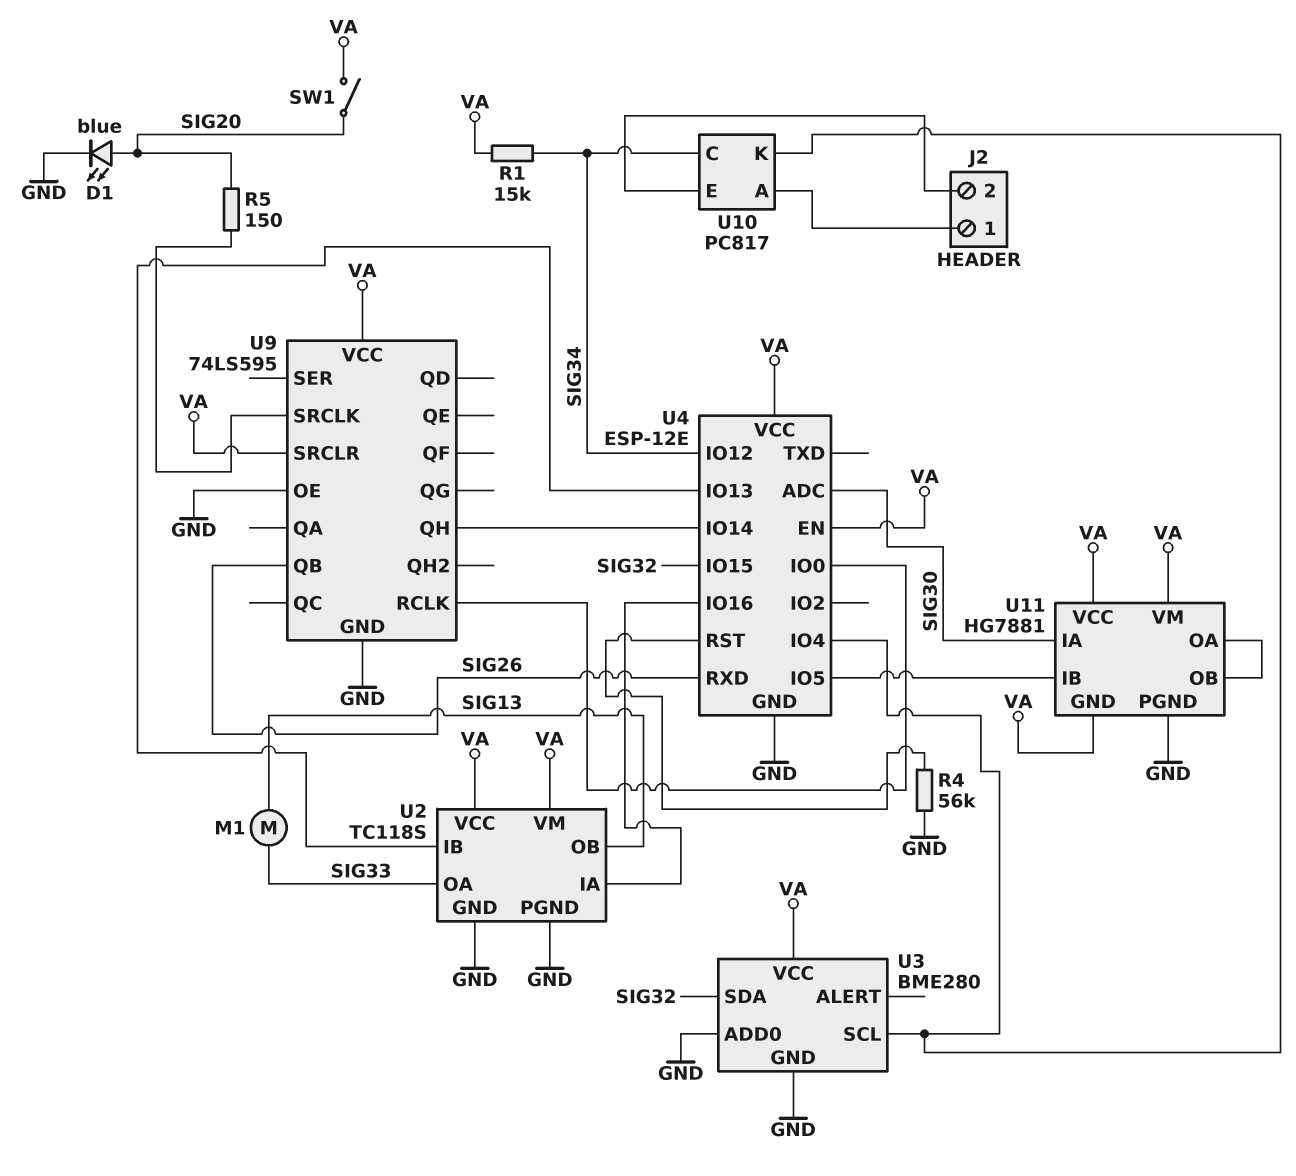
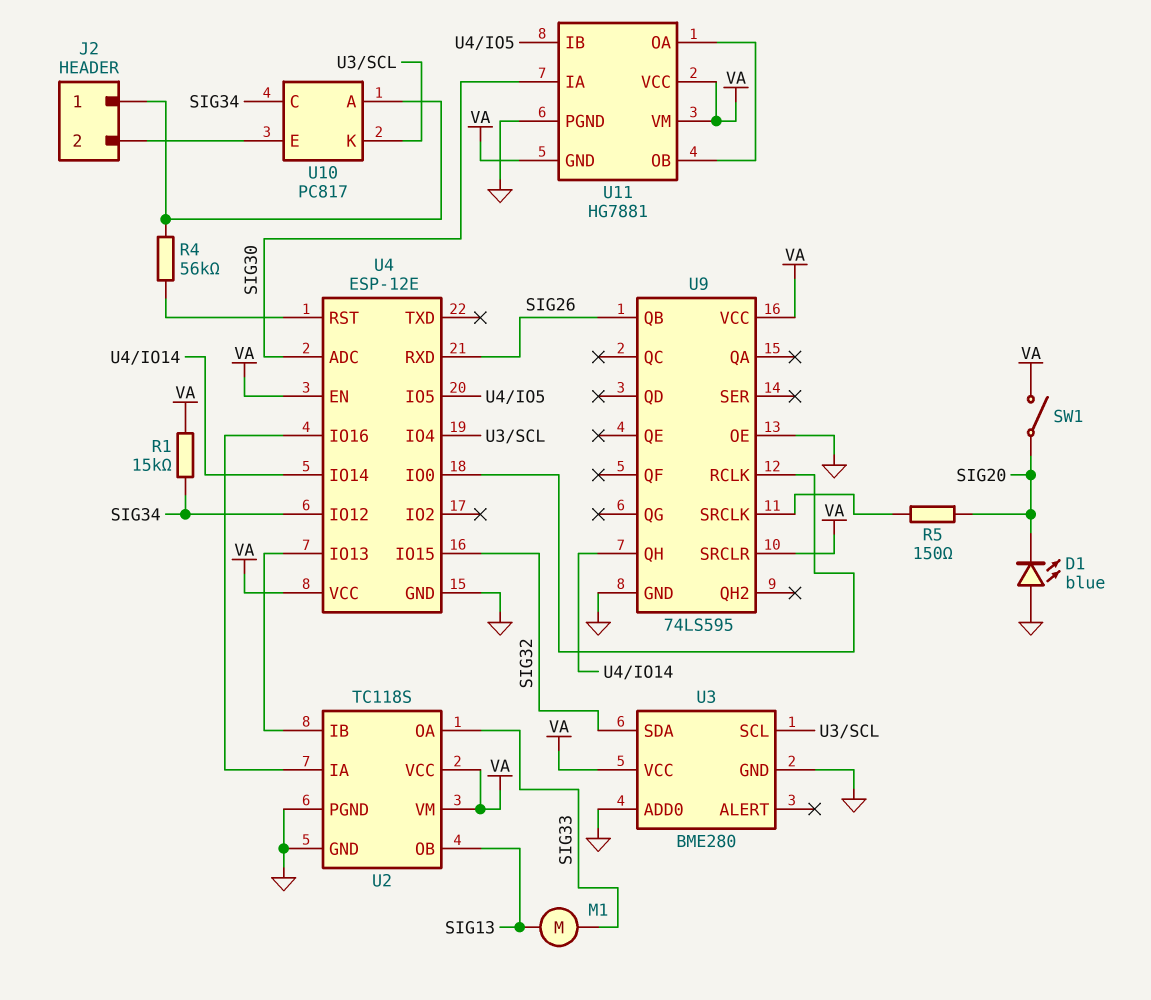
D1: LED blue (A SIG20, K GND) -> LED blue (A GND, K SIG20)
R4: 56k (GND, U4/RST) -> 56k (J2/1, U4/RST)

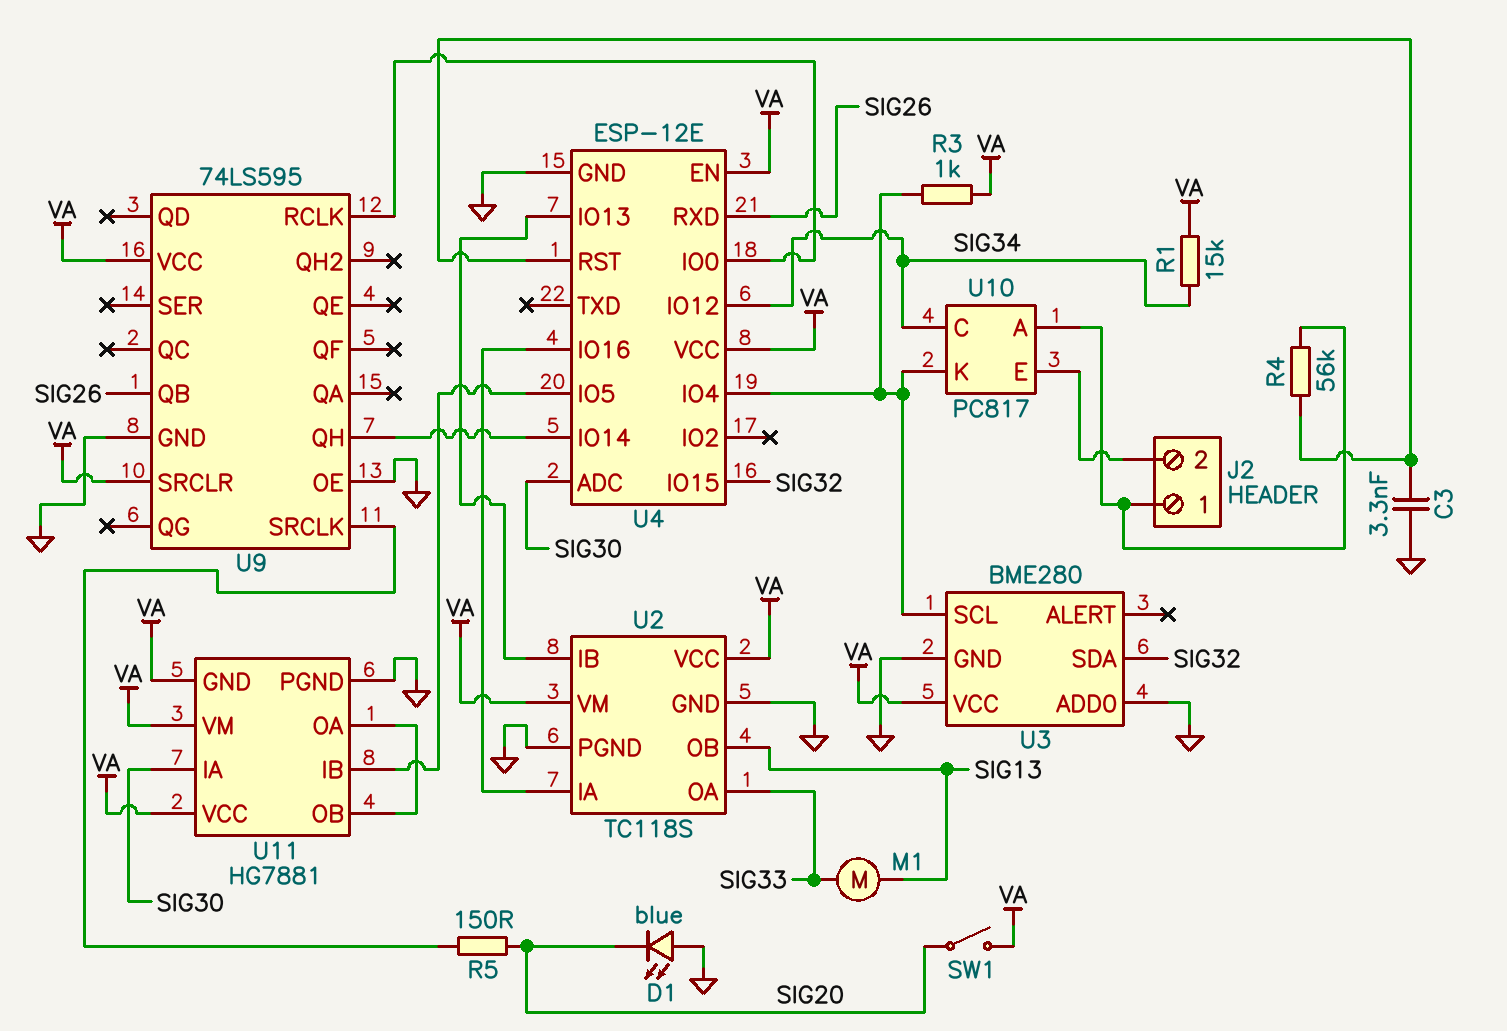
C3: none -> 3.3nF (GND, U4/RST)
R3: none -> 1k (U3/SCL, VA)

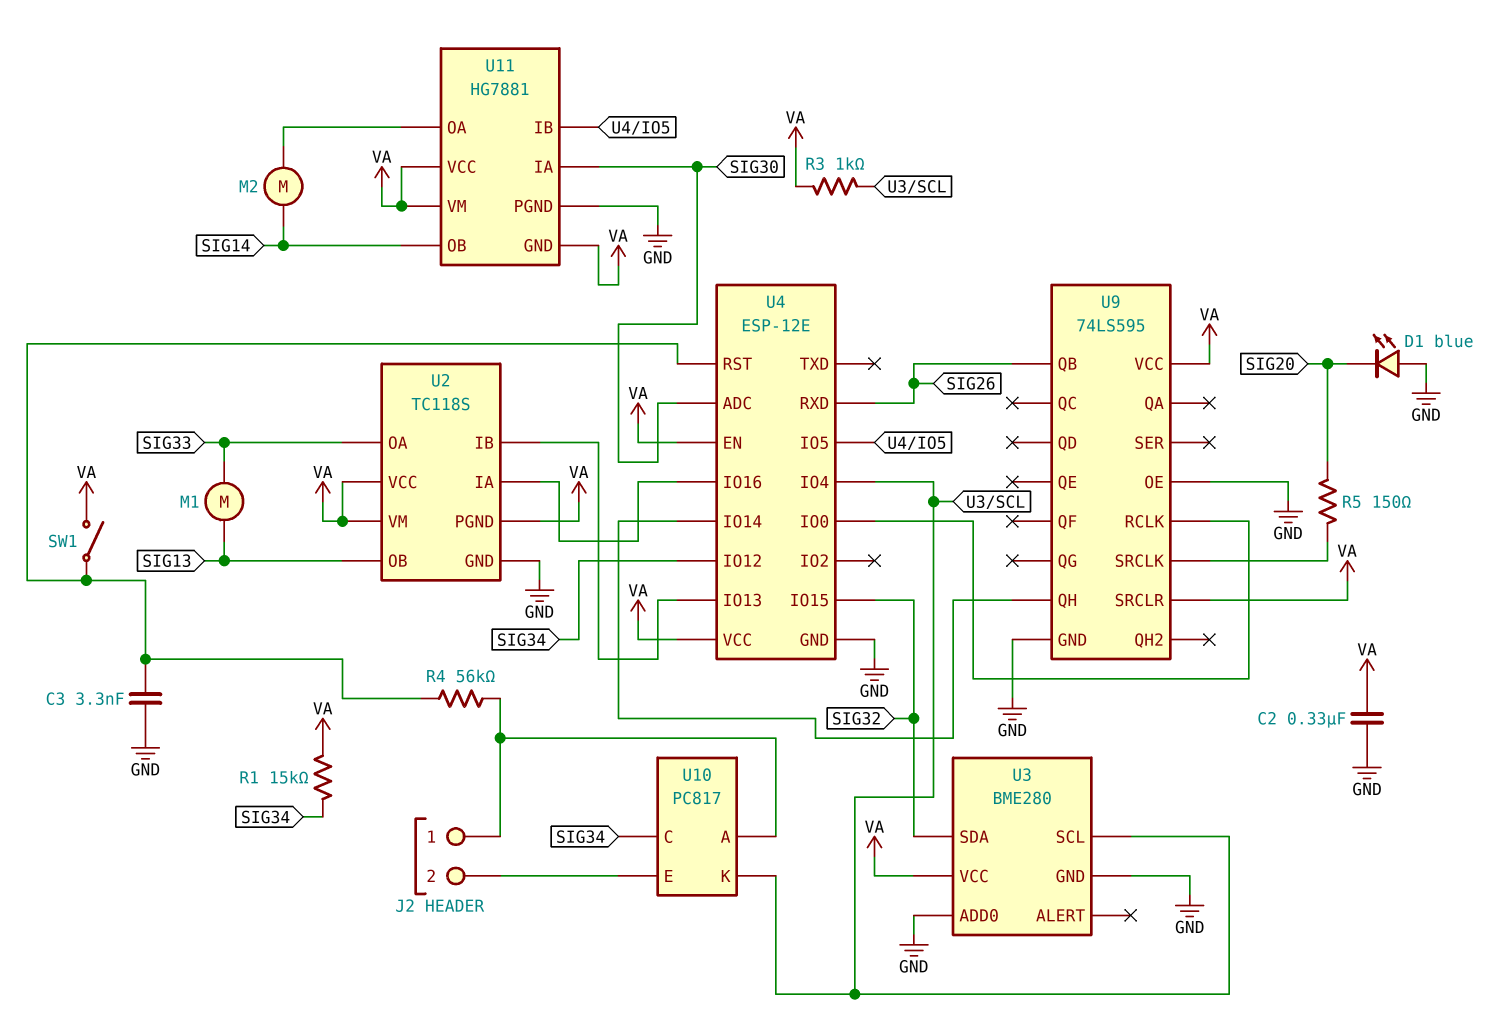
C2: none -> 330nF (GND, VA)
M2: none -> motor (SIG14, U11/OA)
SW1: switch (SIG20, VA) -> switch (U4/RST, VA)
U2 pin PGND: GND -> VA
U11 pin OB: U11/OA -> SIG14

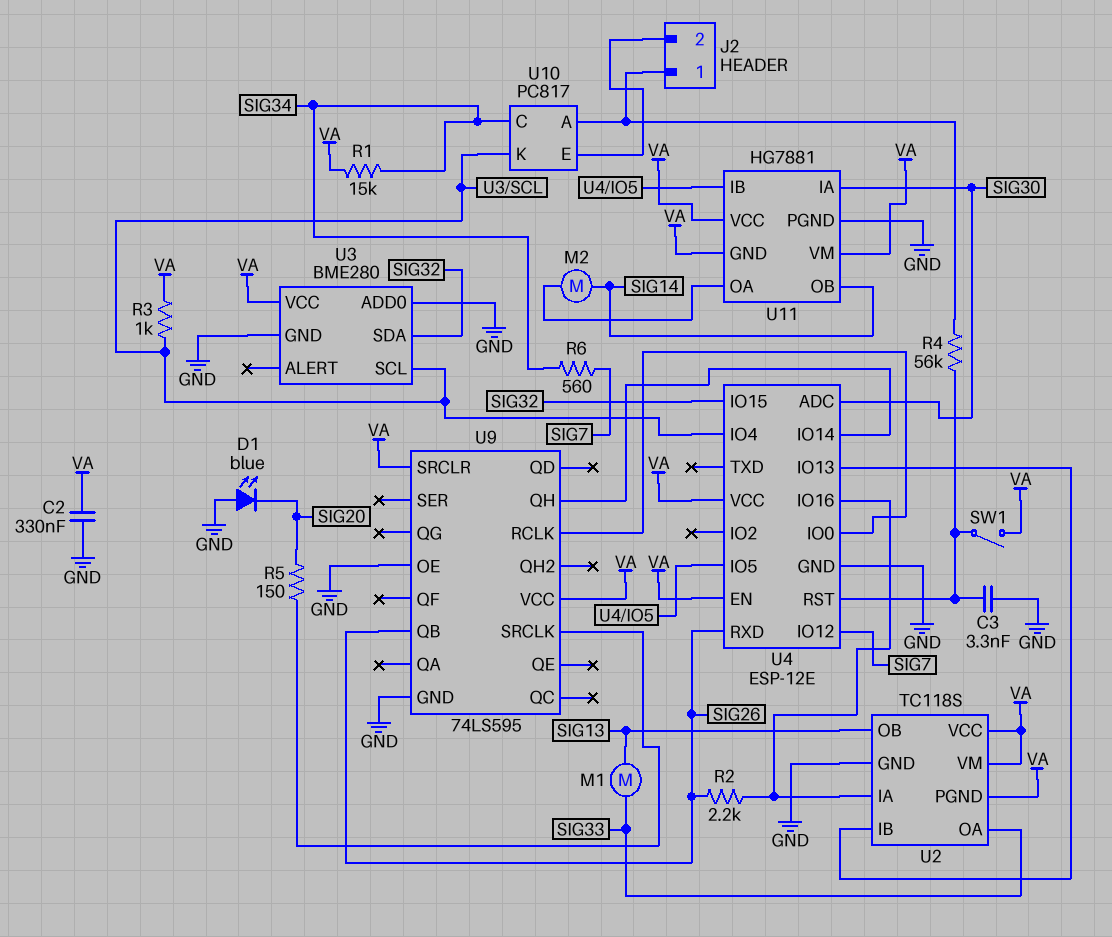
R2: none -> 2.2k (SIG26, U2/IA)
R6: none -> 560 (SIG7, SIG34)
U4 pin IO12: SIG34 -> SIG7

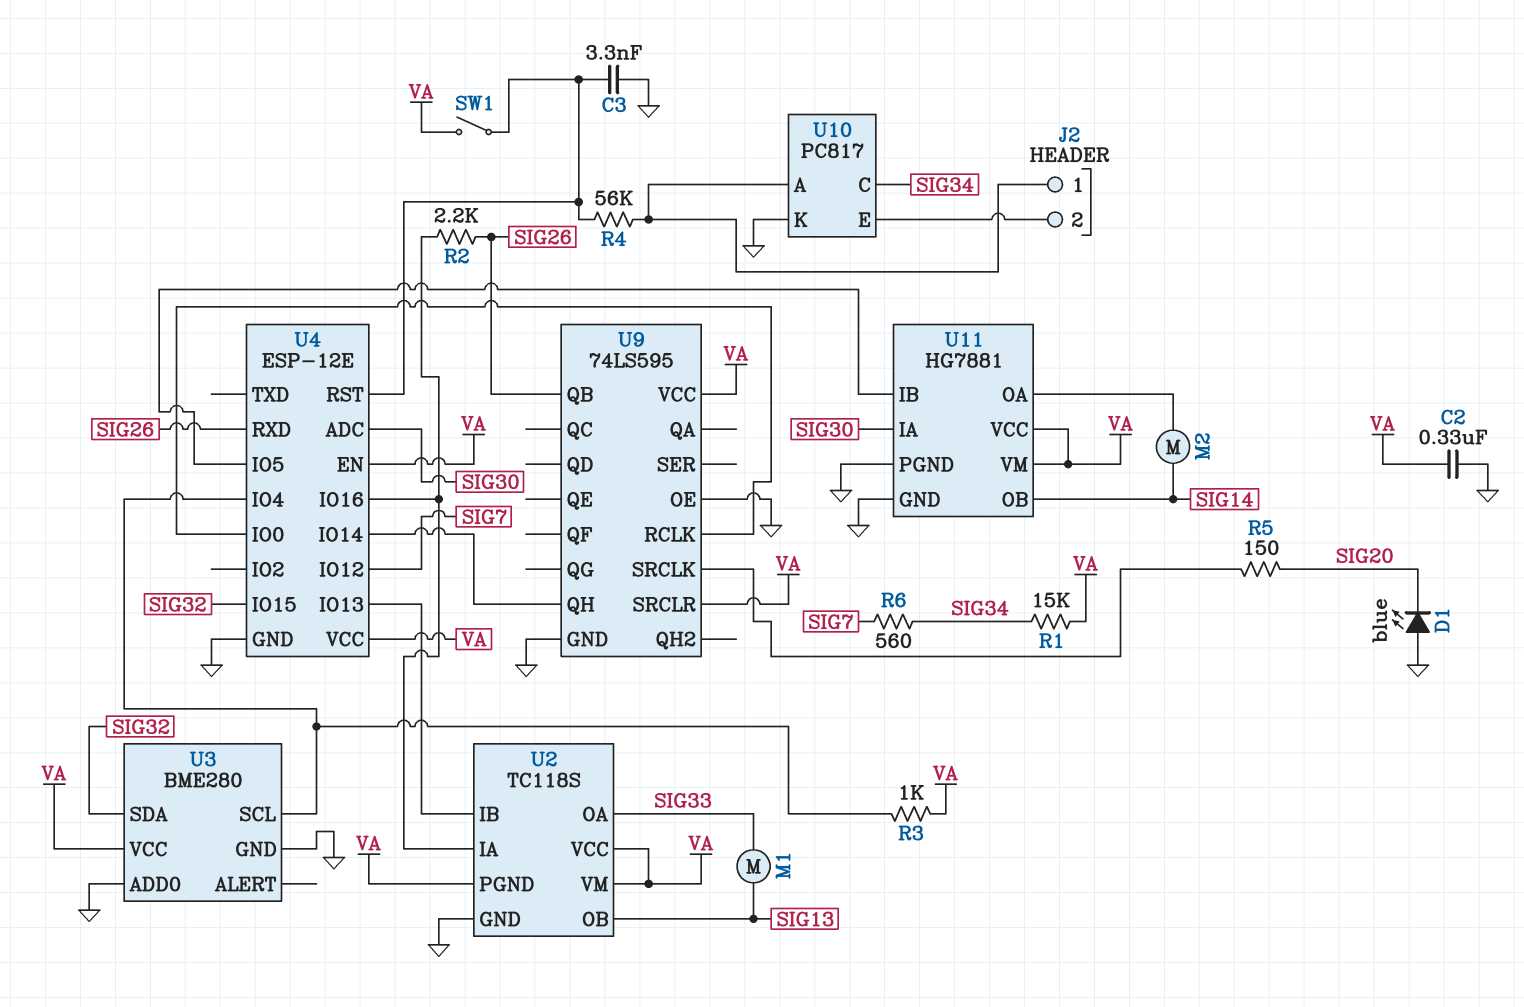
U10 pin K: U3/SCL -> GND
U11 pin GND: VA -> GND

